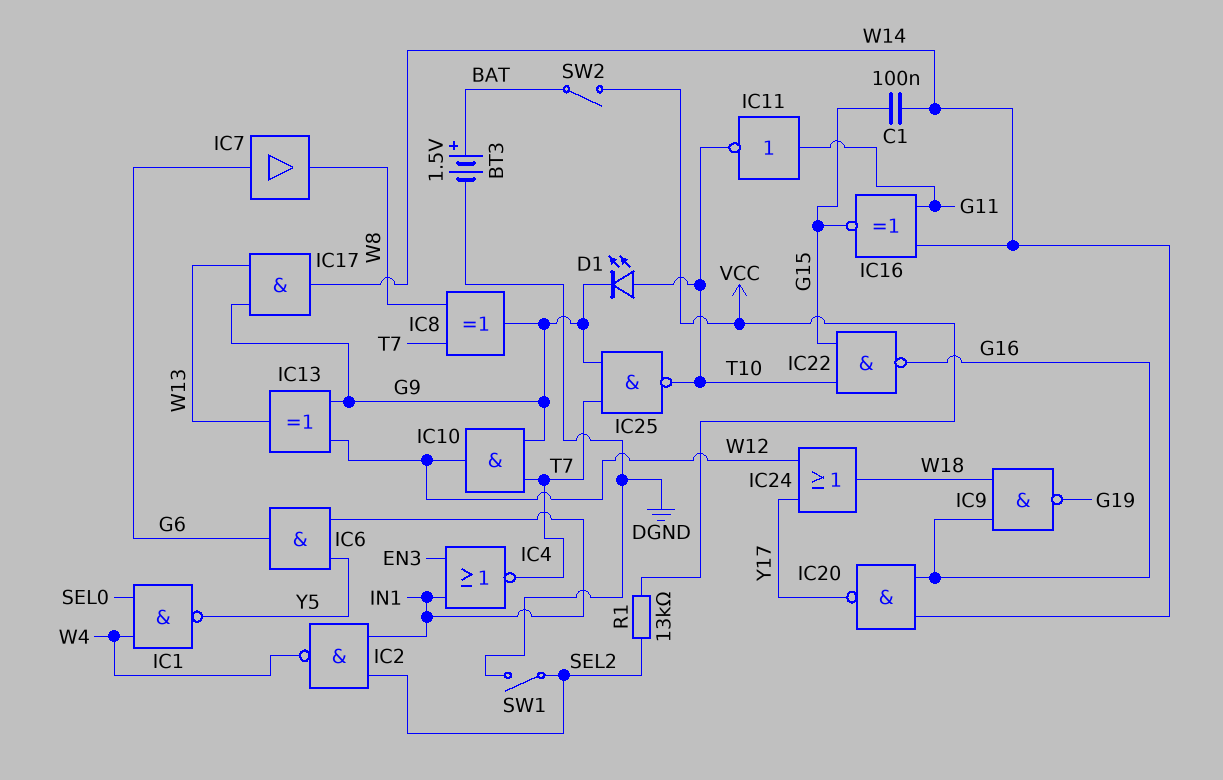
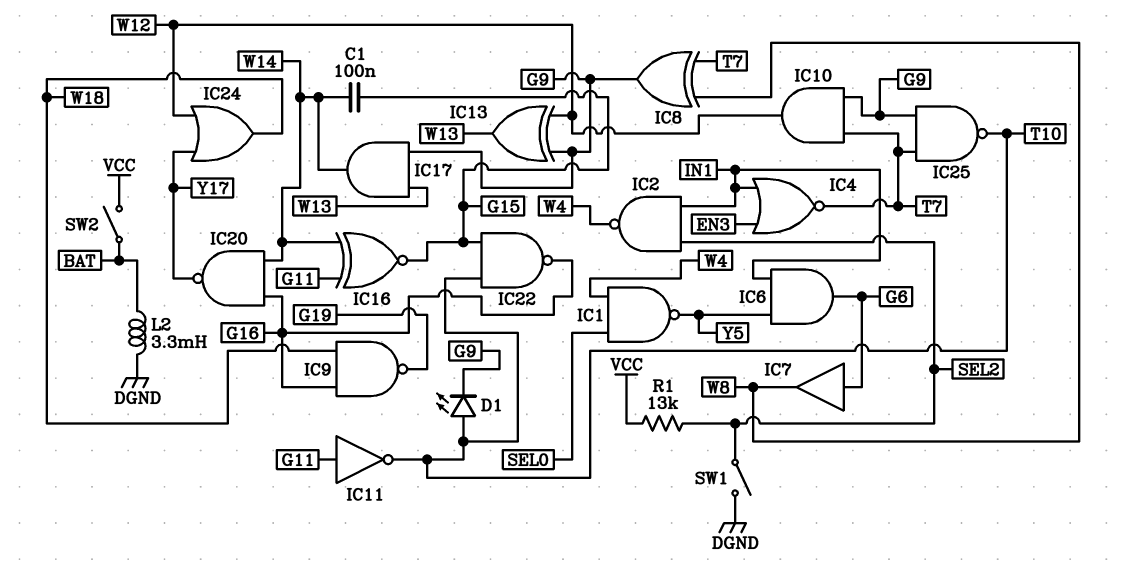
BT3: 1.5V (plus BAT, minus DGND) -> none
L2: none -> 3.3mH (BAT, DGND)

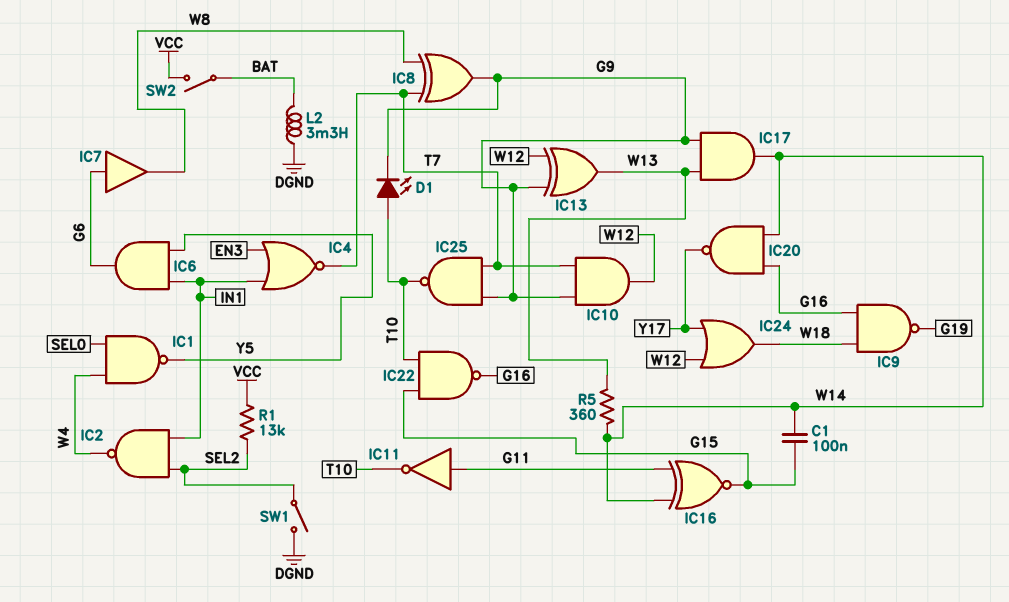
R5: none -> 360 (W13, W14)

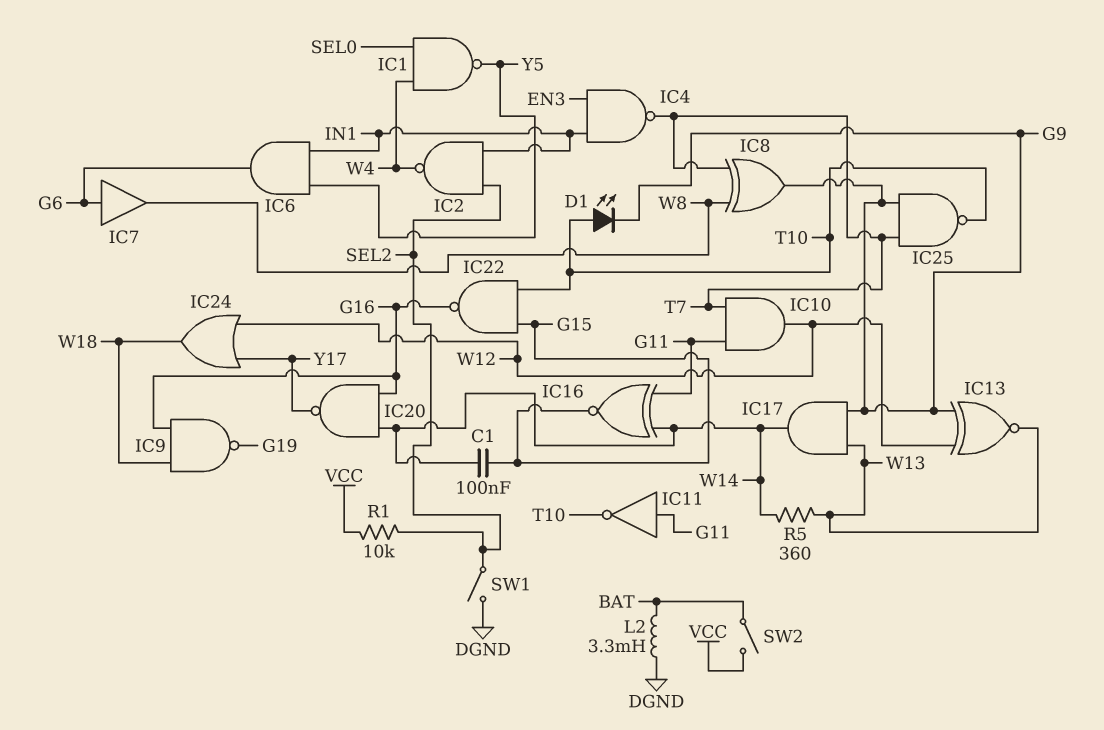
IC4: NOR (in EN3, in IN1, out T7) -> NAND (in EN3, in IN1, out T7)
IC10: AND (in G9, in T7, out W12) -> AND (in G11, in T7, out W12)
IC13: XOR (in G9, in W12, out W13) -> XNOR (in G9, in W12, out W13)
R1: 13k (SEL2, VCC) -> 10k (SEL2, VCC)

